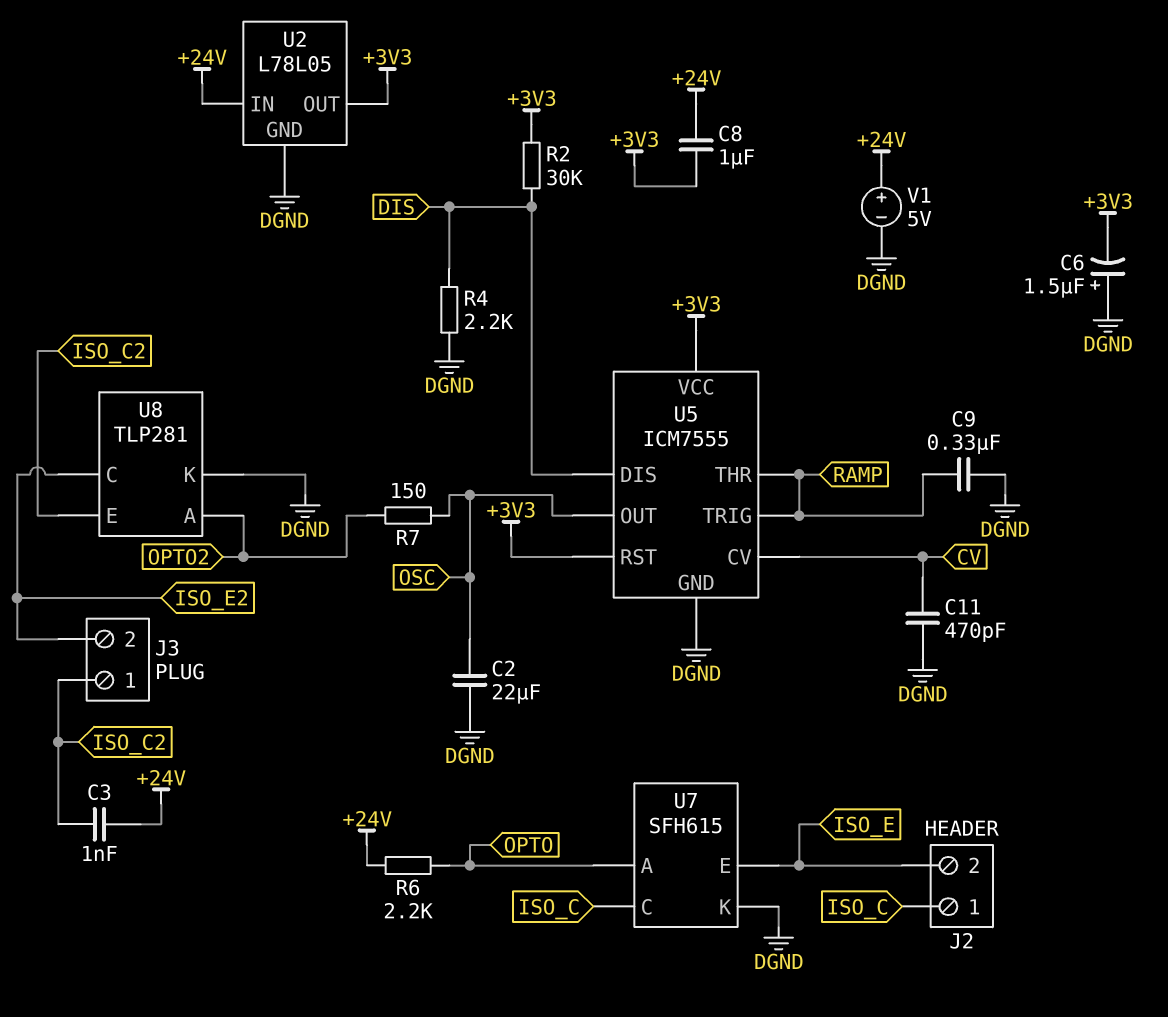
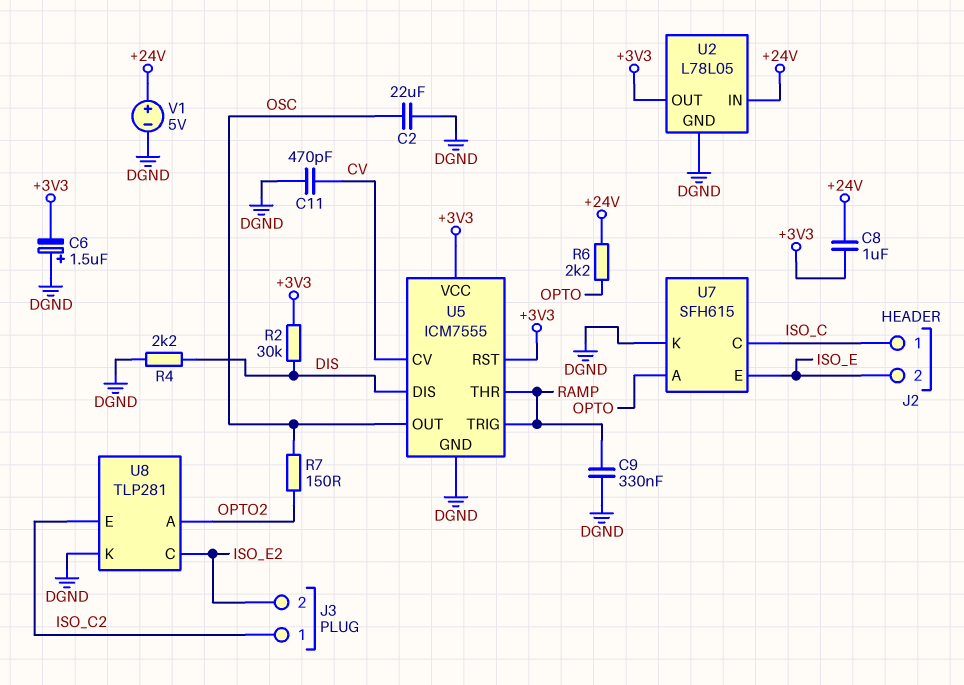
C3: 1nF (+24V, ISO_C2) -> none

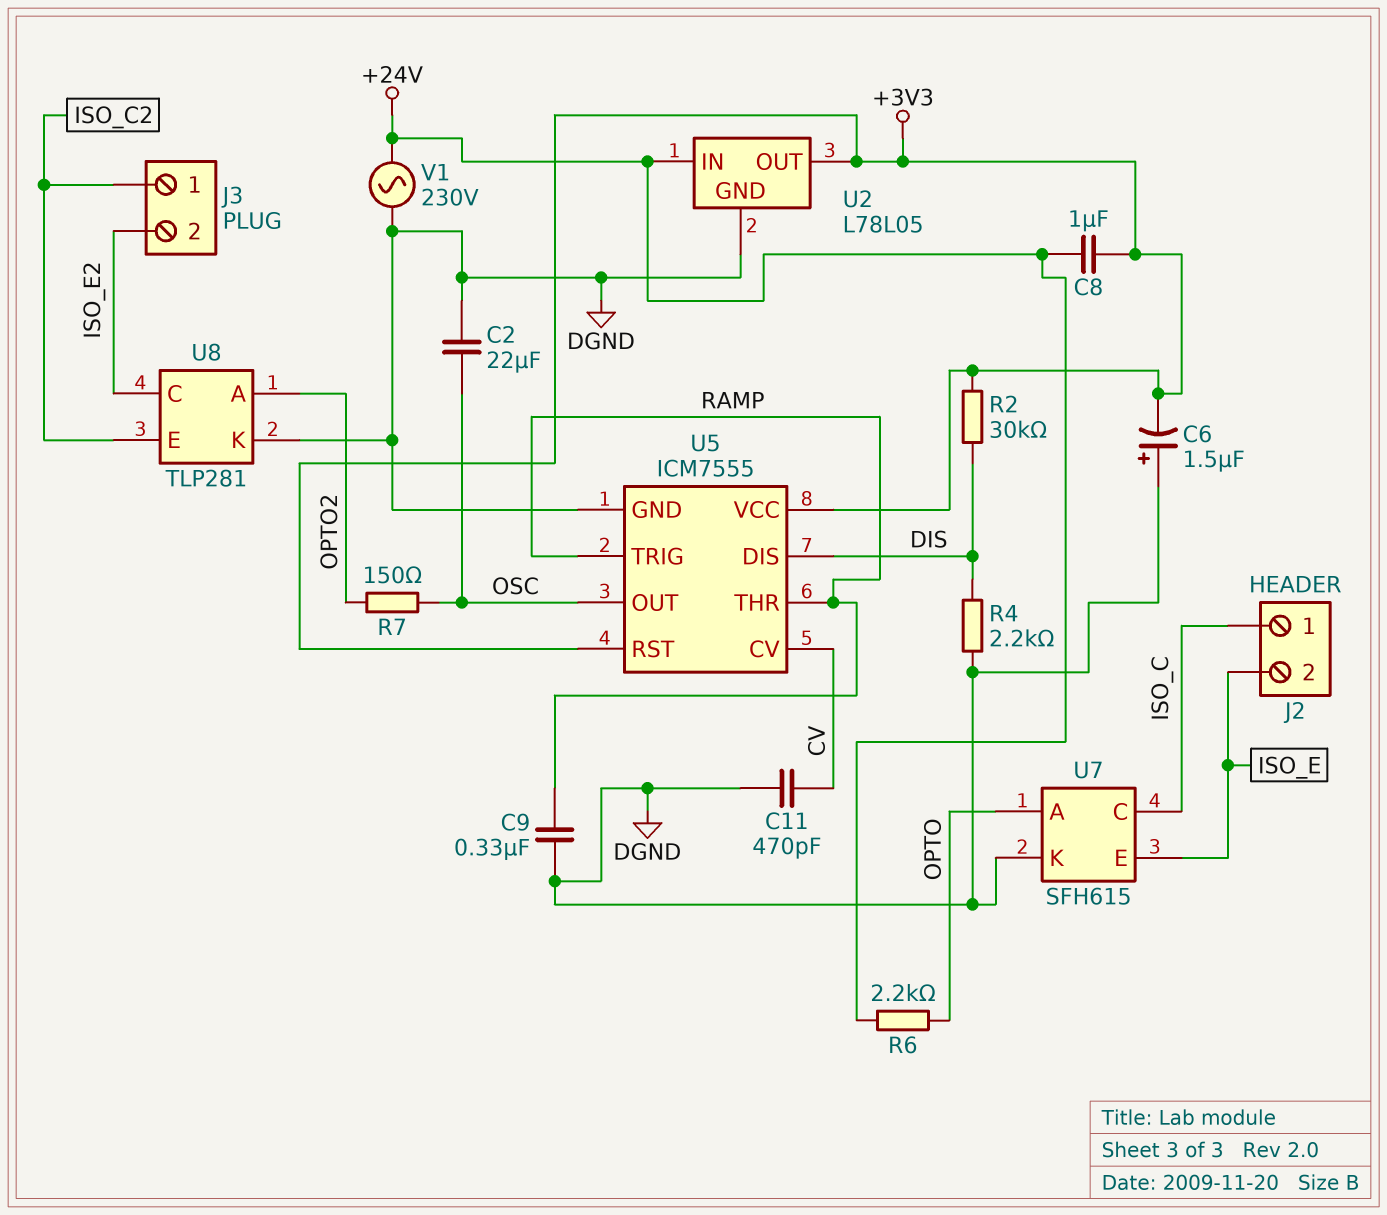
V1: 5V (plus +24V, minus DGND) -> AC 230V (+24V, DGND)

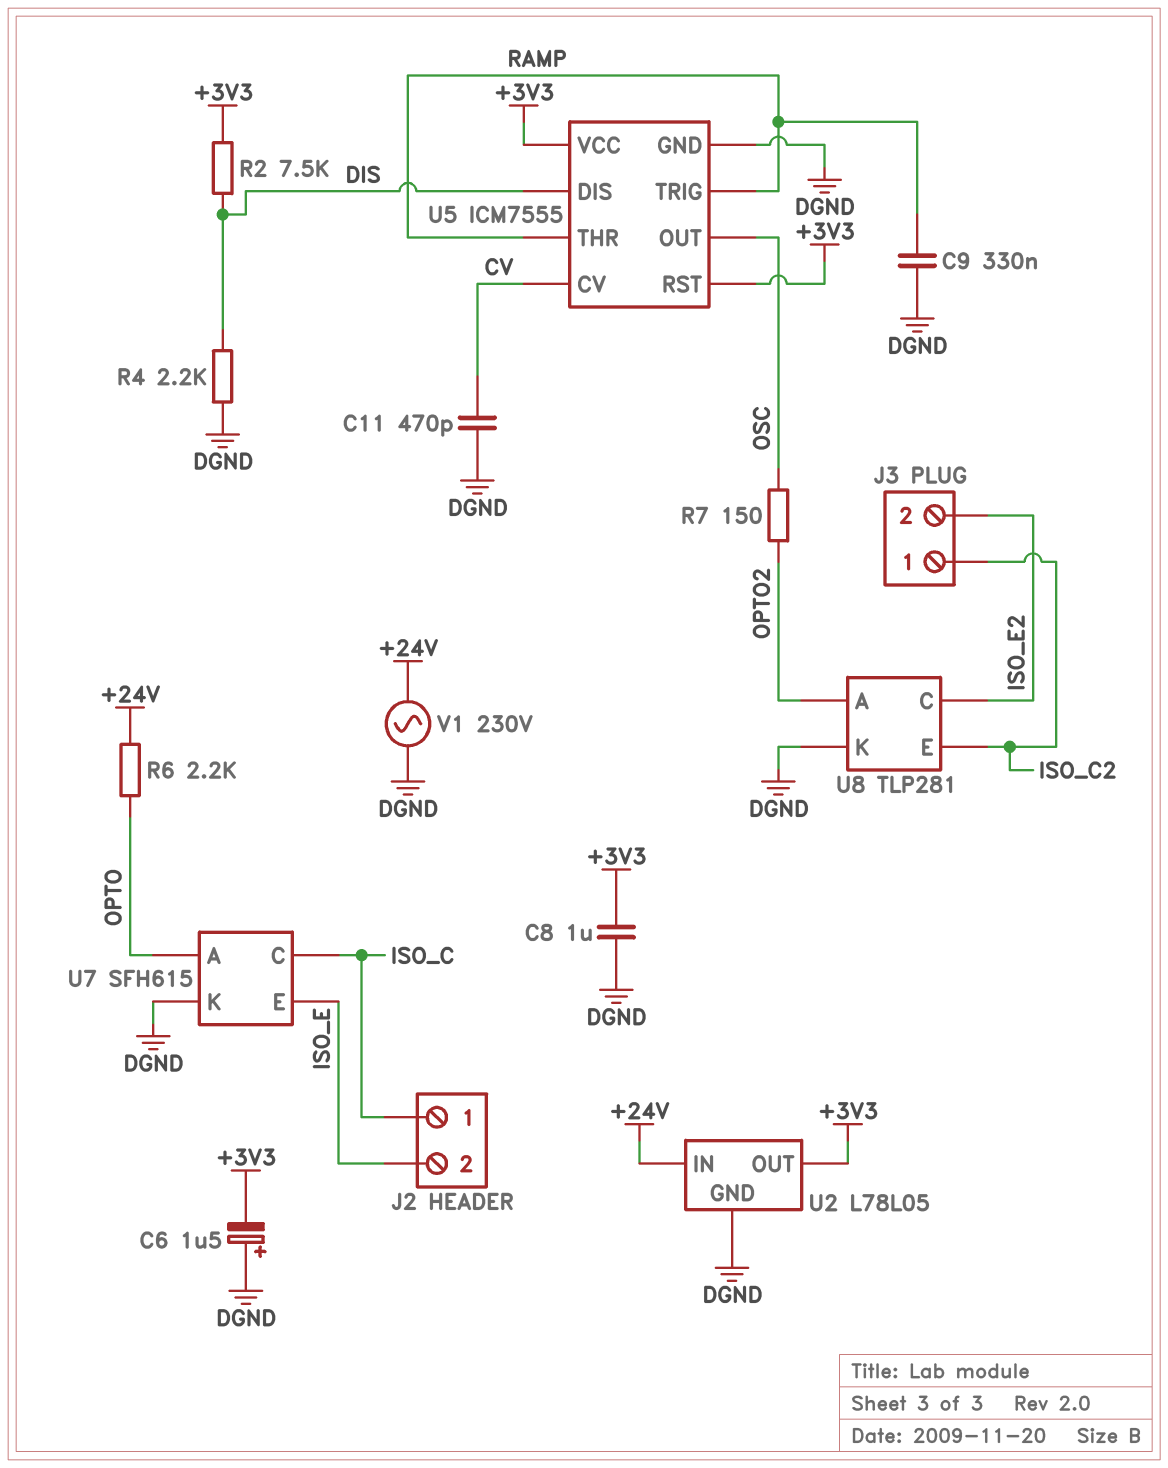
C2: 22uF (DGND, OSC) -> none
C8: 1uF (+3V3, +24V) -> 1uF (+3V3, DGND)
R2: 30k (+3V3, DIS) -> 7.5k (+3V3, DIS)

